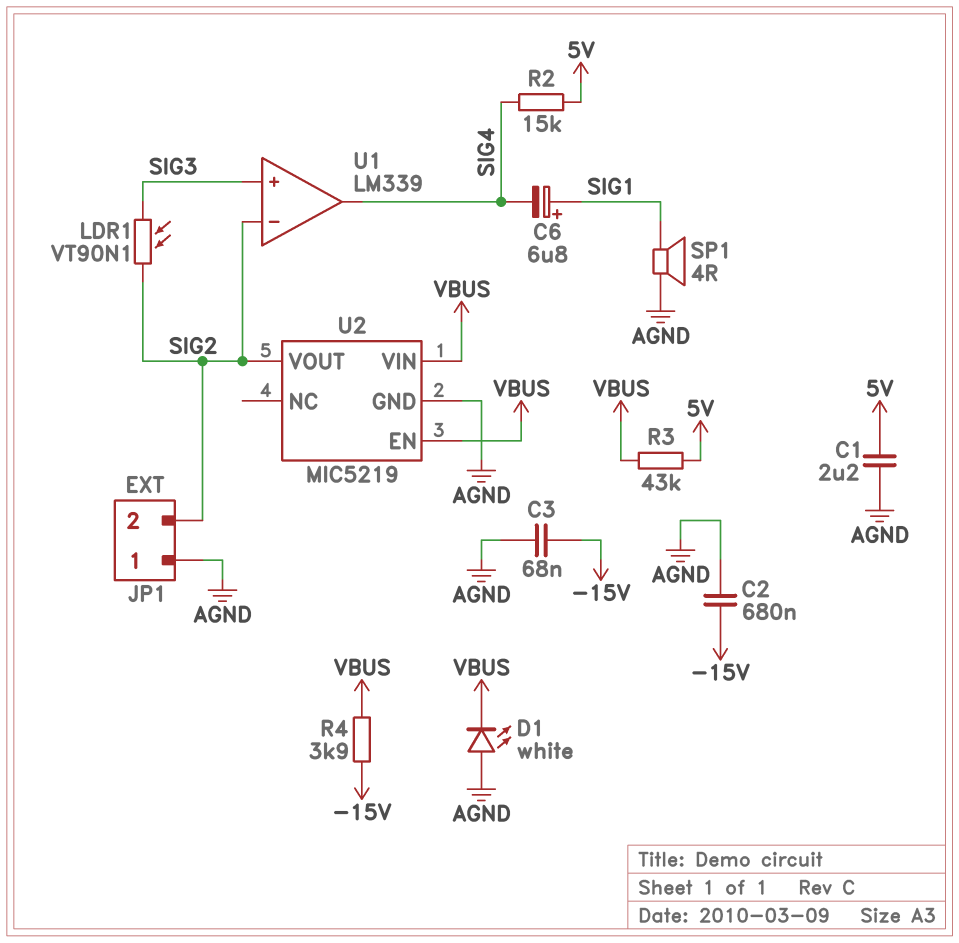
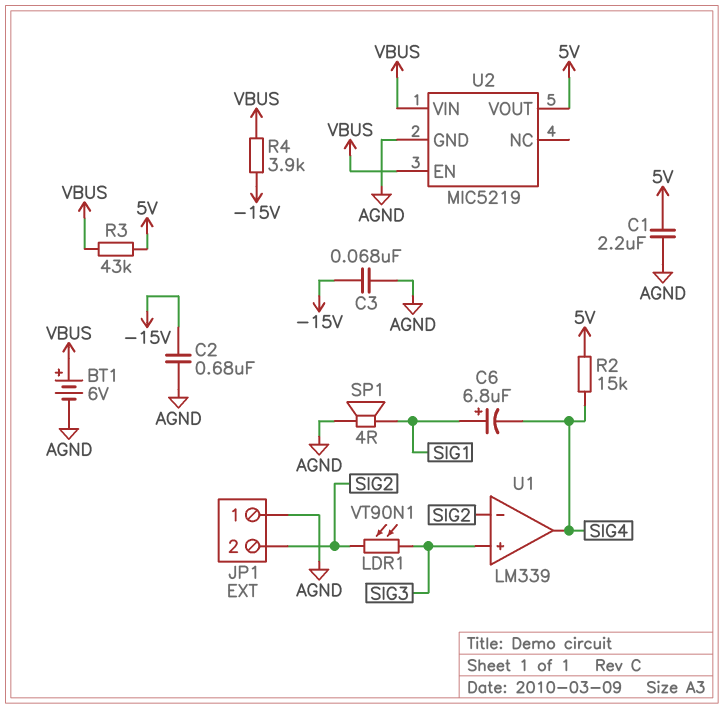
BT1: none -> 6V (plus VBUS, minus AGND)
D1: LED white (A AGND, K VBUS) -> none
U2 pin VOUT: SIG2 -> 5V

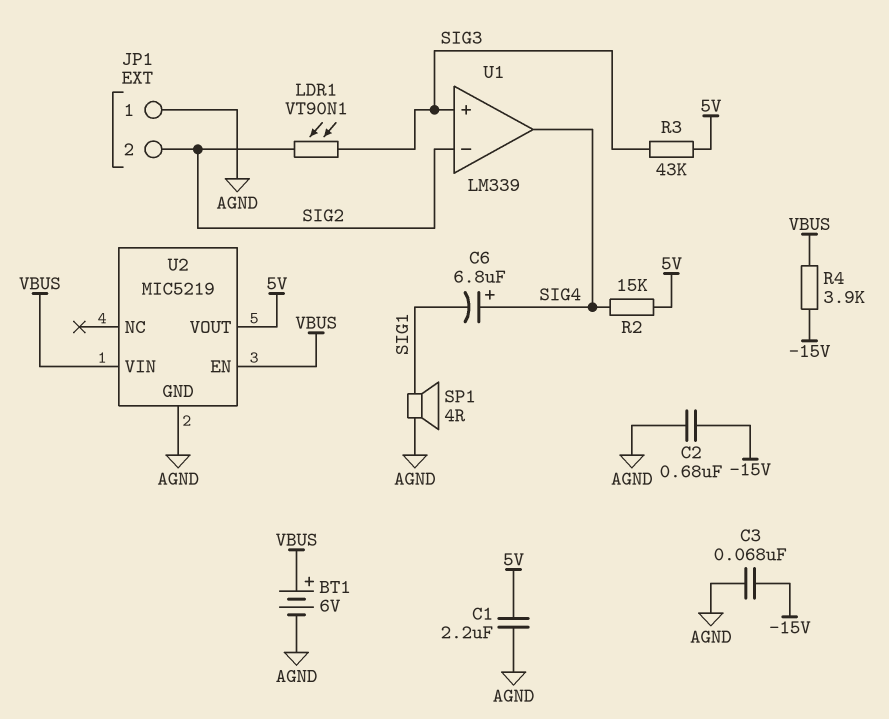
C6: 6.8uF (plus SIG1, minus SIG4) -> 6.8uF (plus SIG4, minus SIG1)
R3: 43k (5V, VBUS) -> 43k (5V, SIG3)

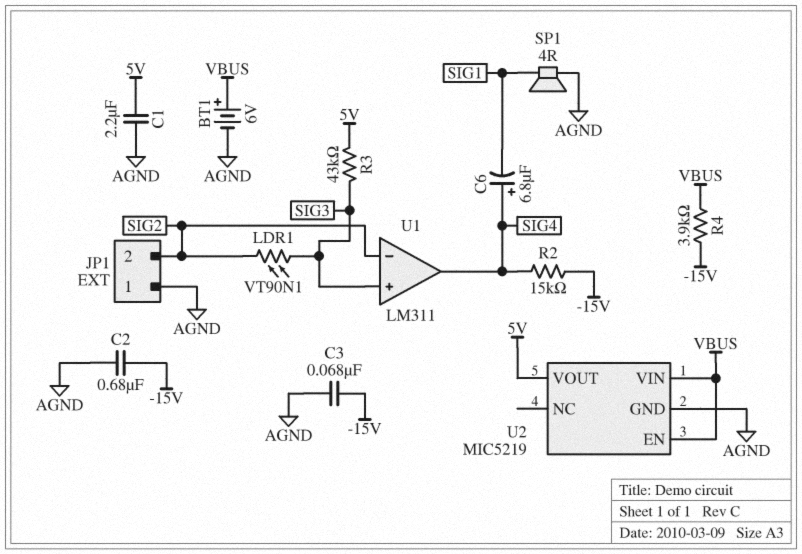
R2: 15k (5V, SIG4) -> 15k (-15V, SIG4)
U1: LM339 -> LM311

